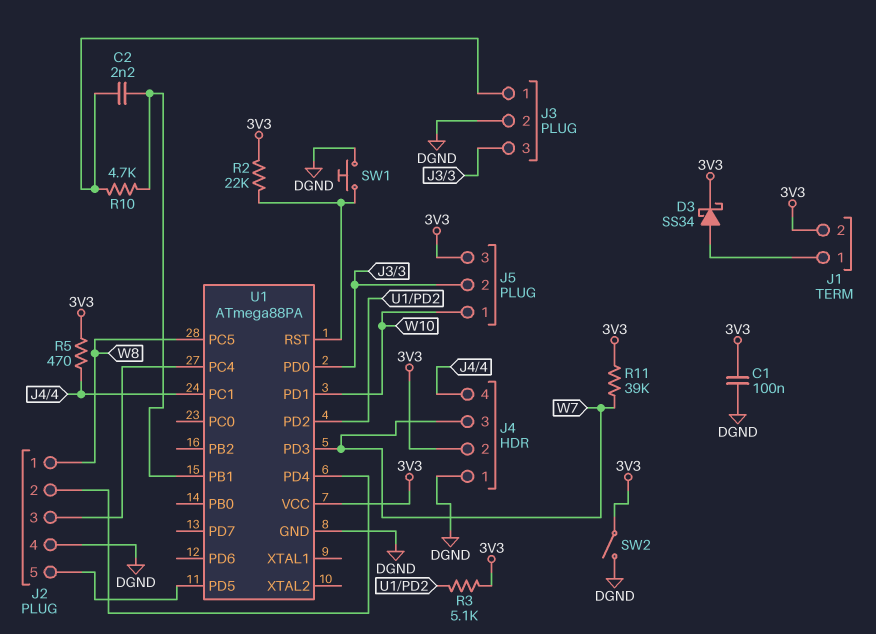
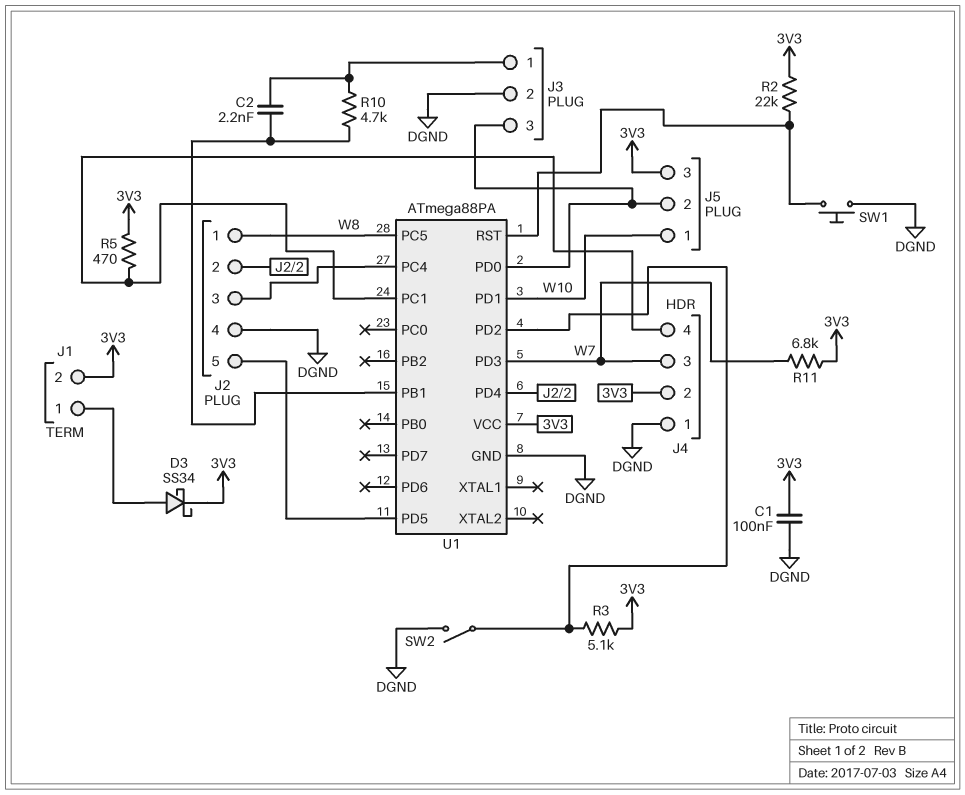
R11: 39k (3V3, W7) -> 6.8k (3V3, W7)
SW2: switch (3V3, DGND) -> switch (DGND, U1/PD2)

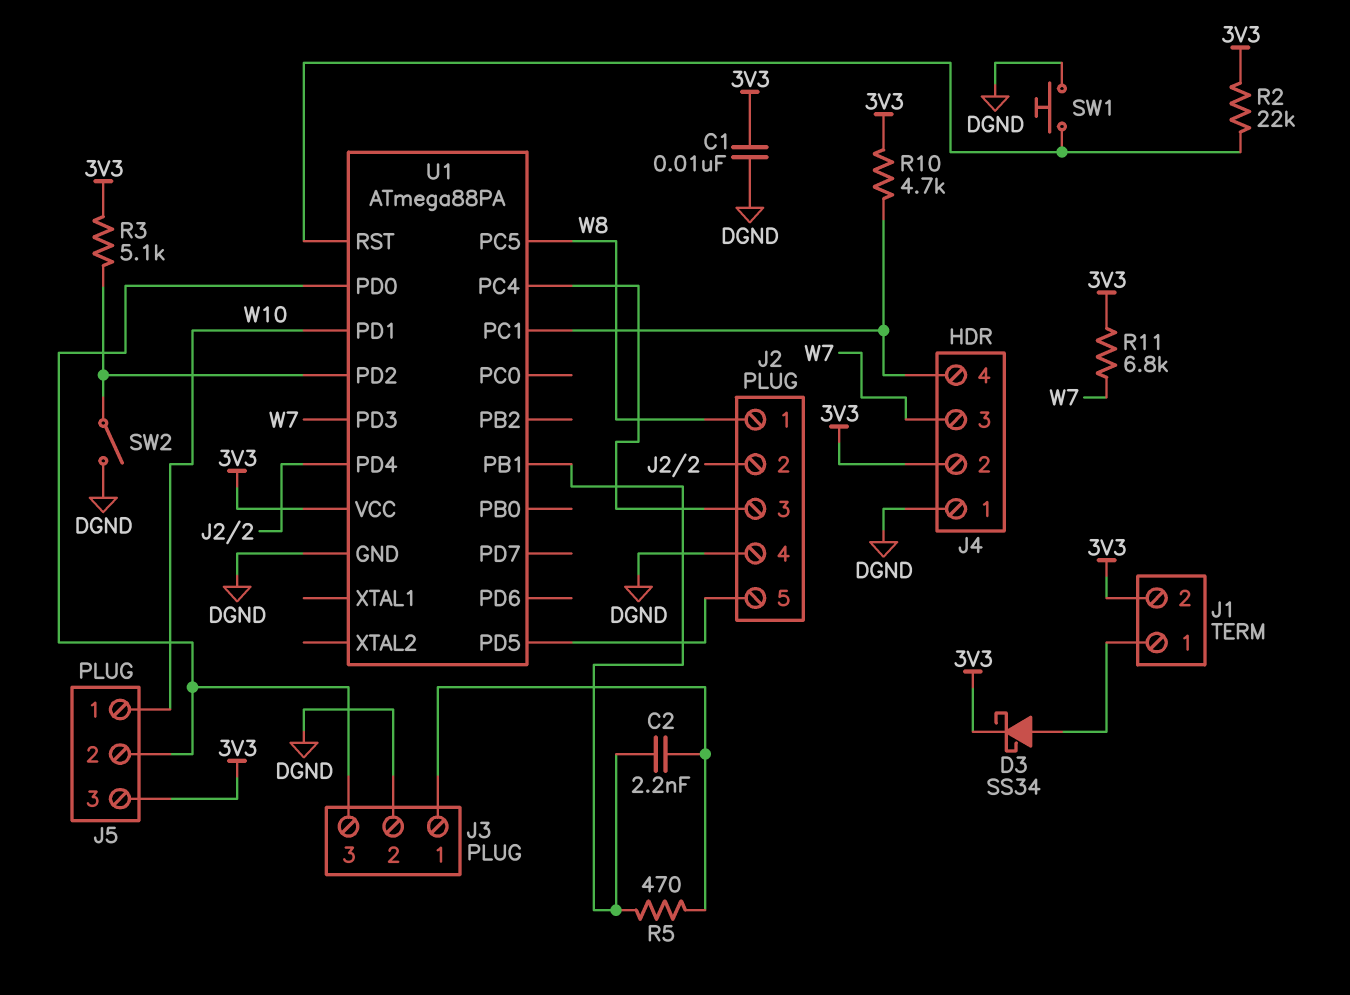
C1: 100nF (3V3, DGND) -> 10nF (3V3, DGND)
R5: 470 (3V3, J4/4) -> 470 (J3/1, U1/PB1)
R10: 4.7k (J3/1, U1/PB1) -> 4.7k (3V3, J4/4)

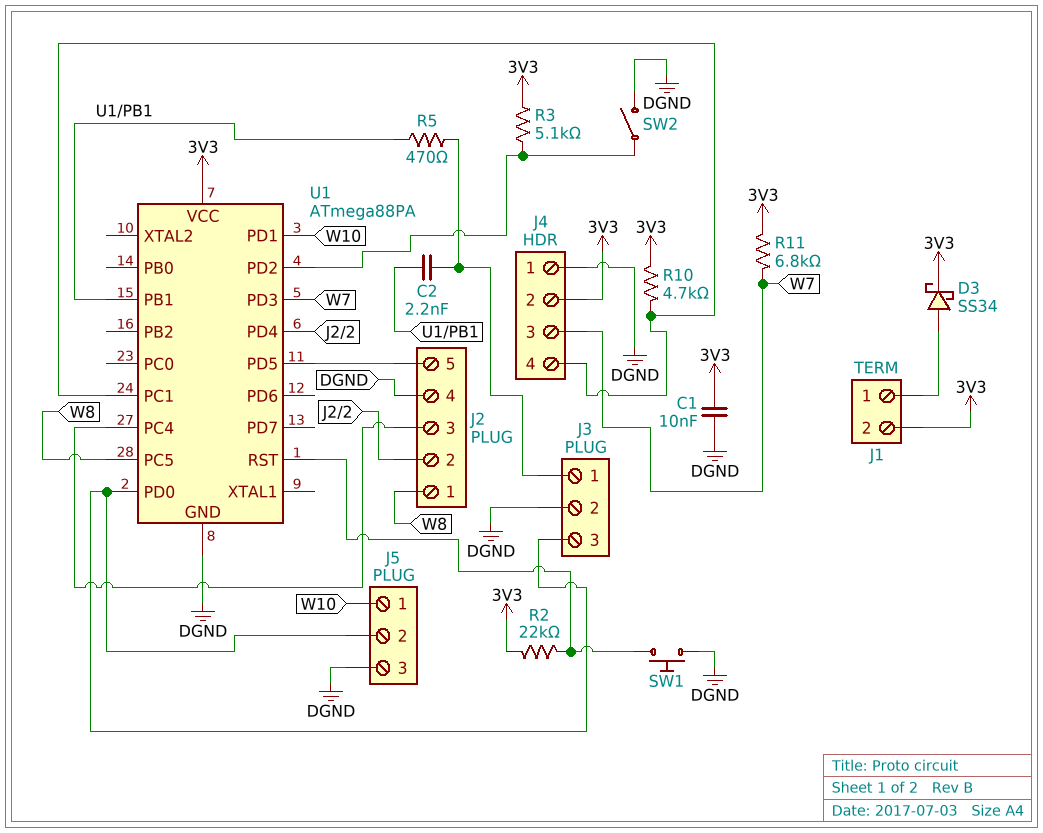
J5 pin 3: 3V3 -> DGND

